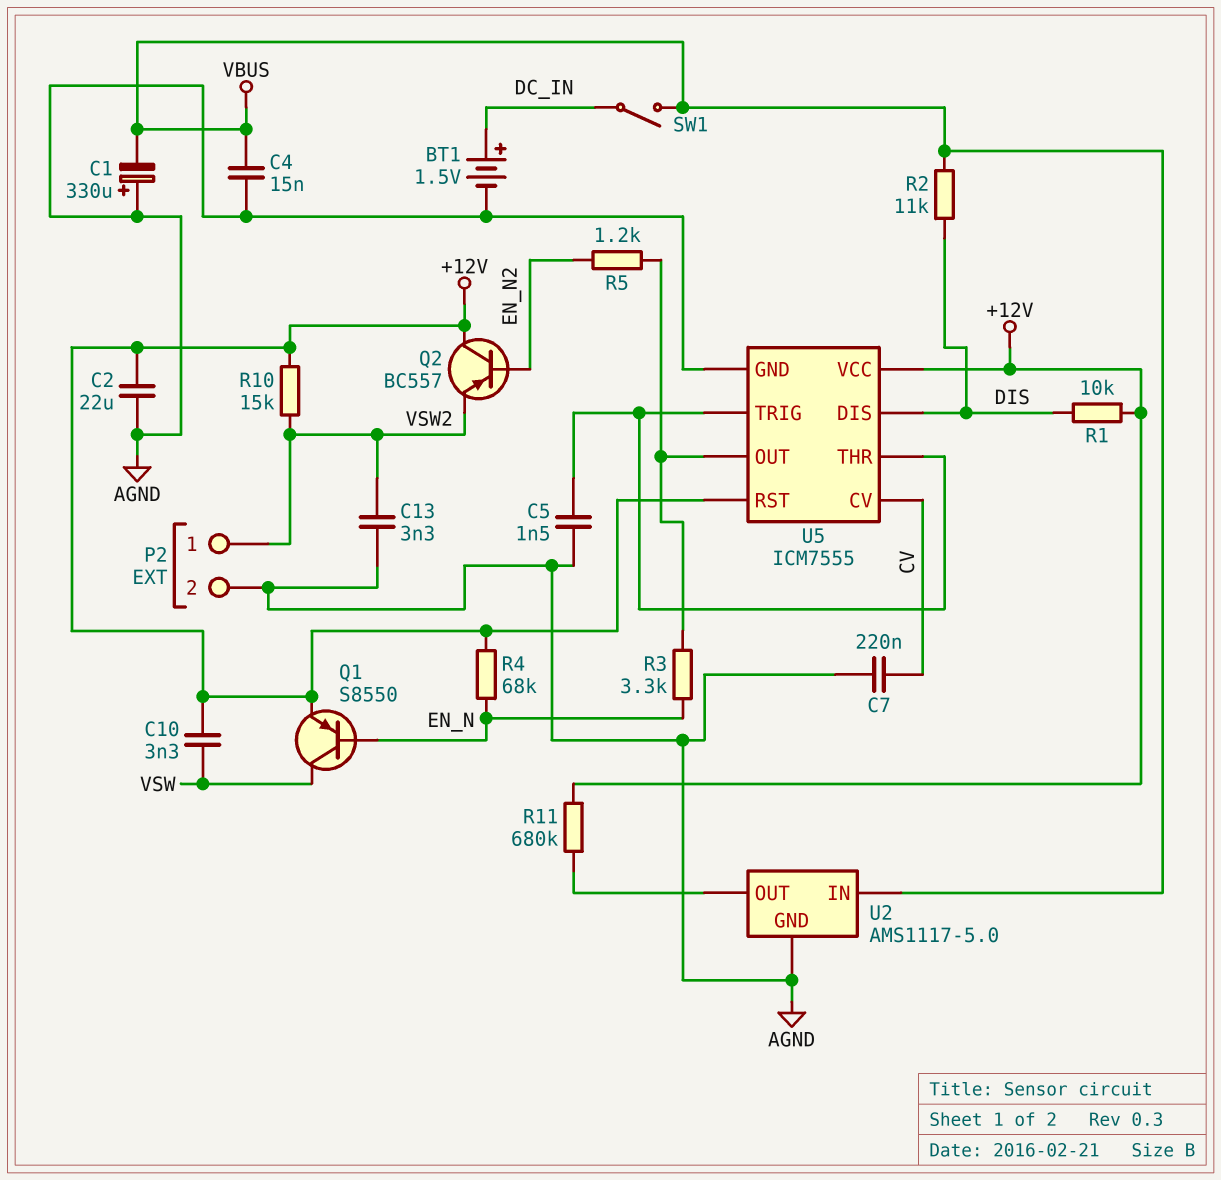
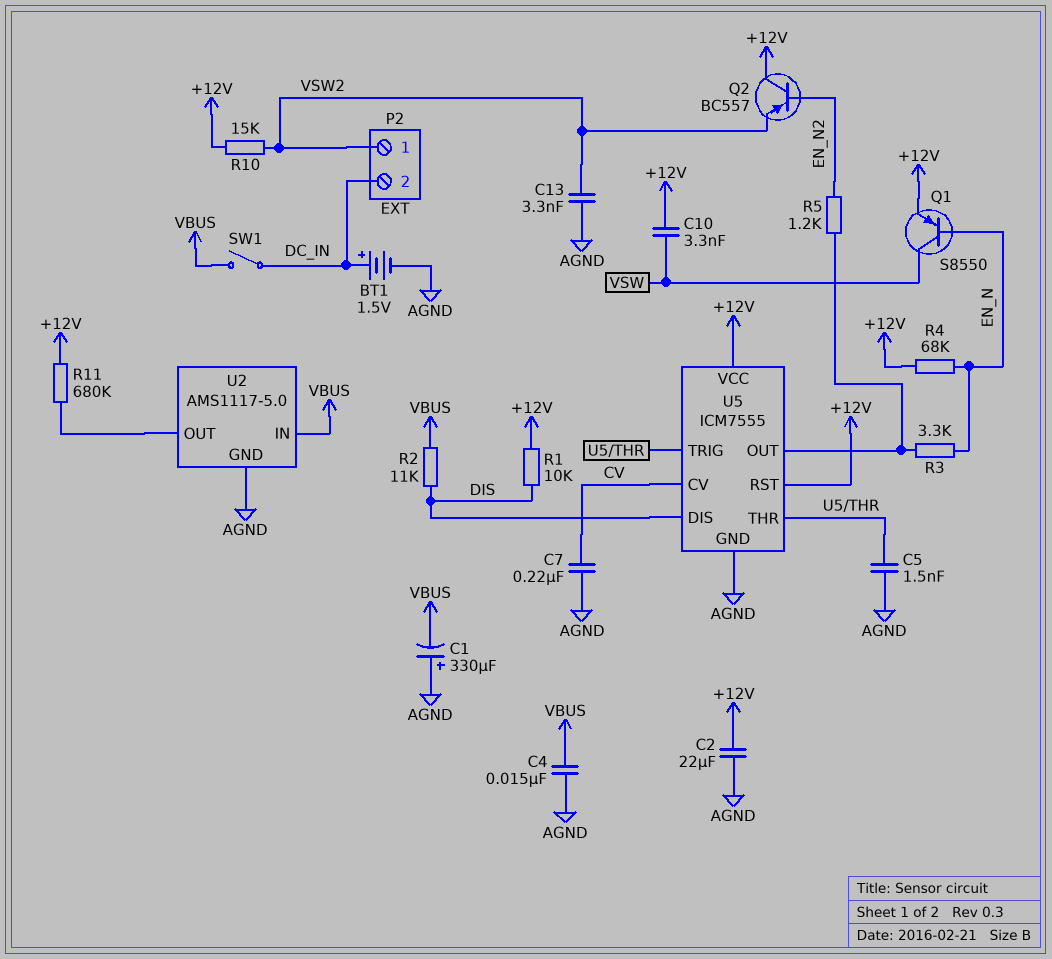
P2 pin 2: AGND -> DC_IN

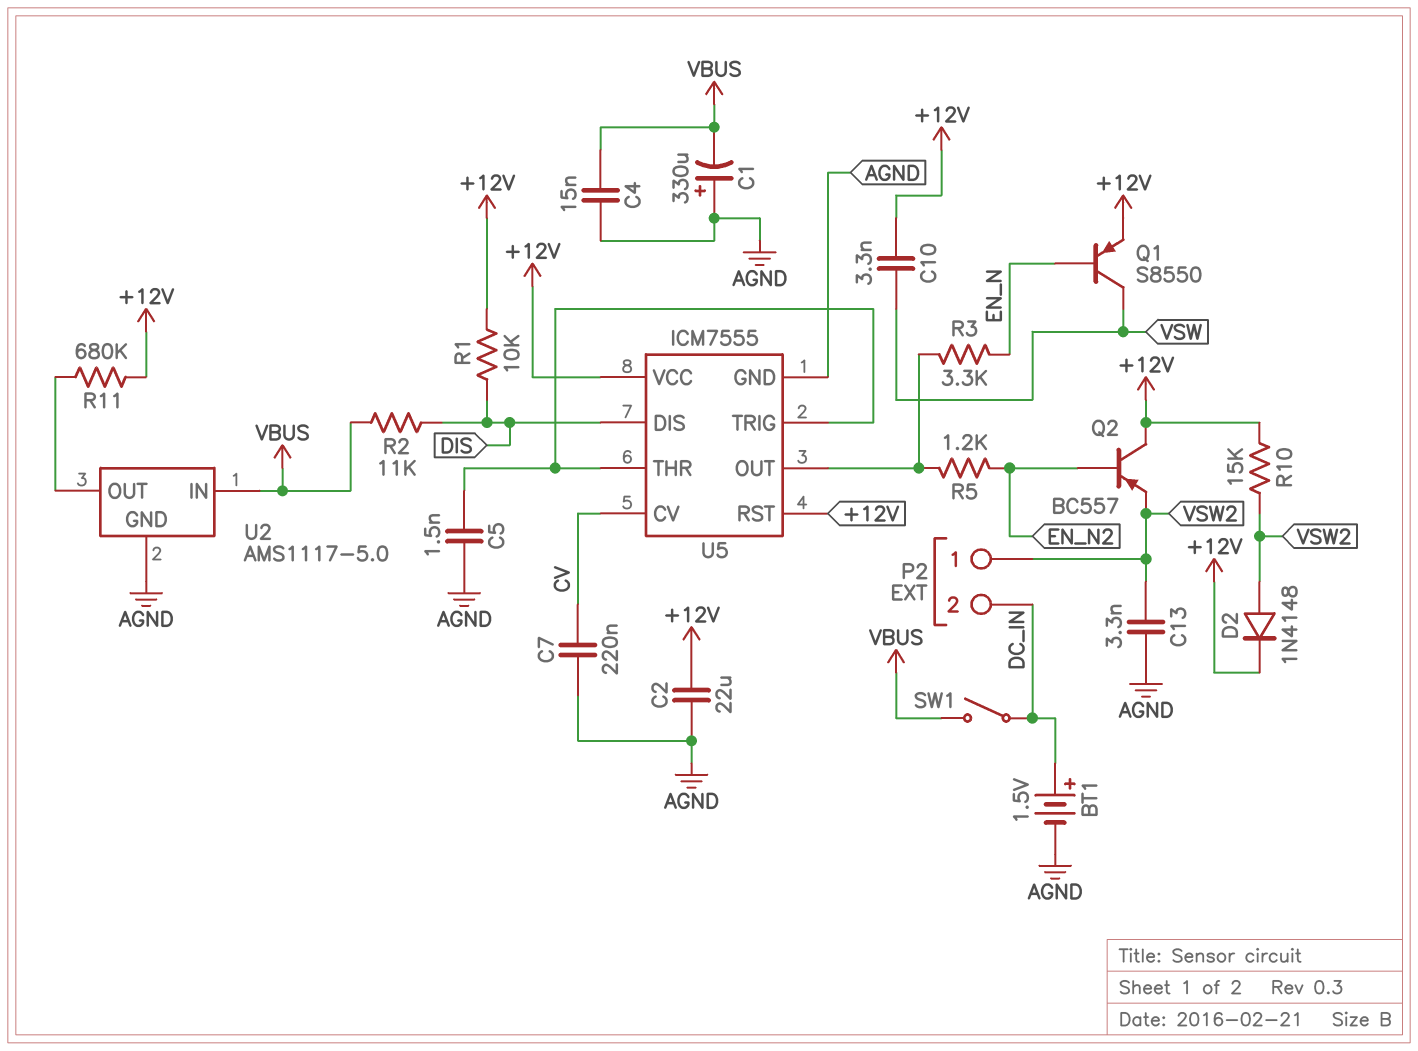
D2: none -> diode 1N4148 (A VSW2, K +12V)
R4: 68k (+12V, EN_N) -> none

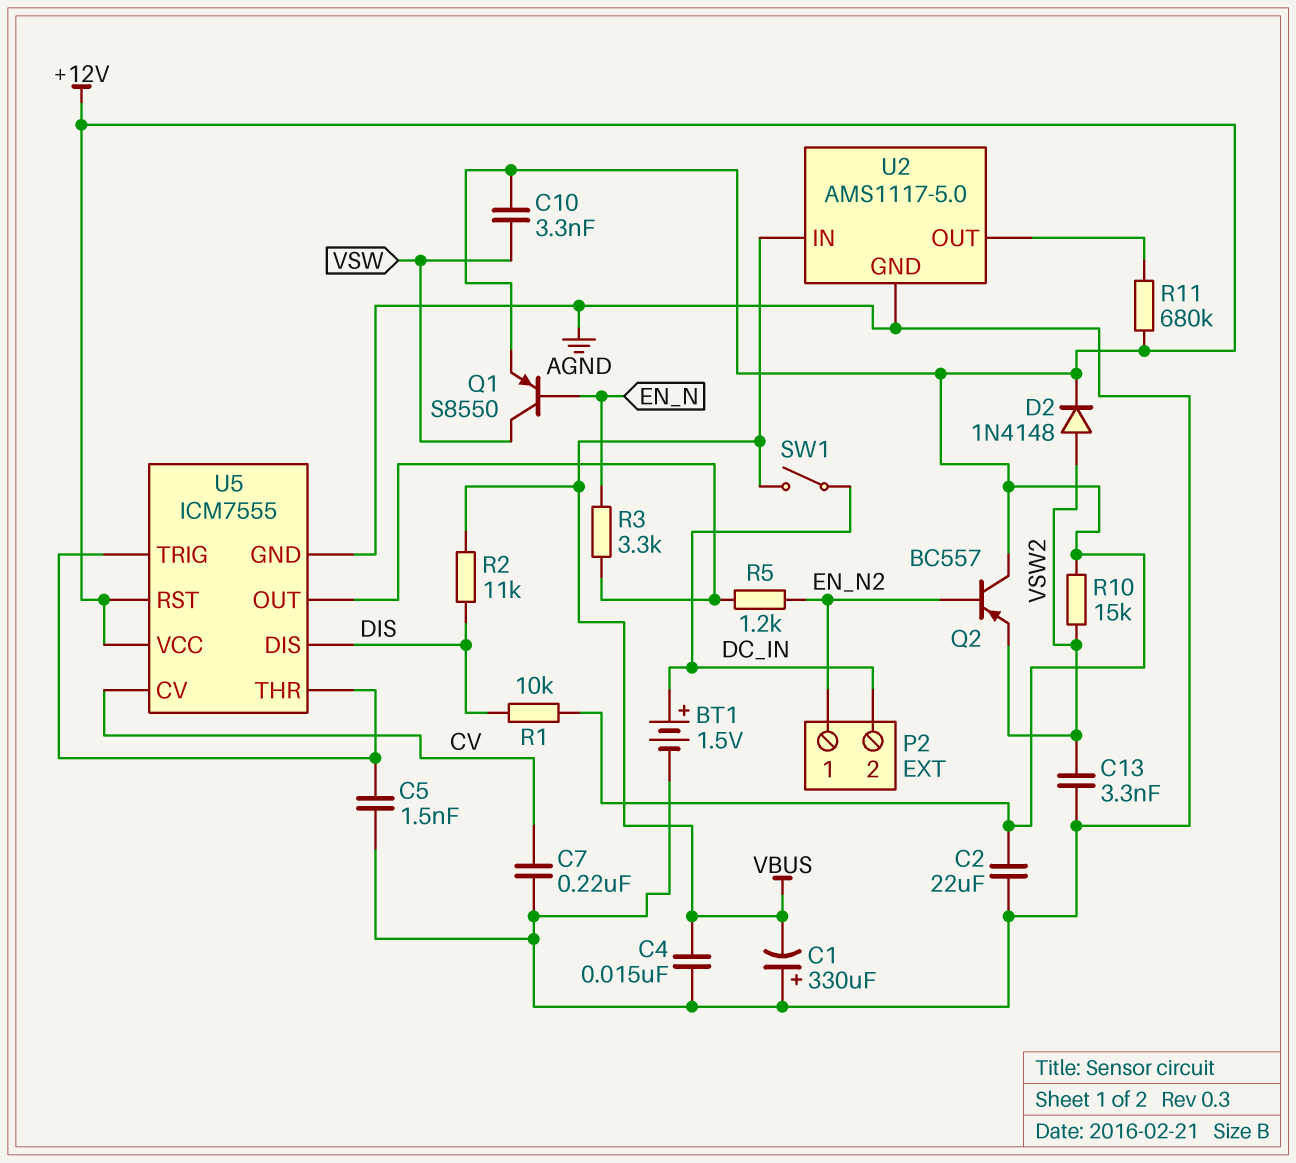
P2 pin 1: VSW2 -> EN_N2

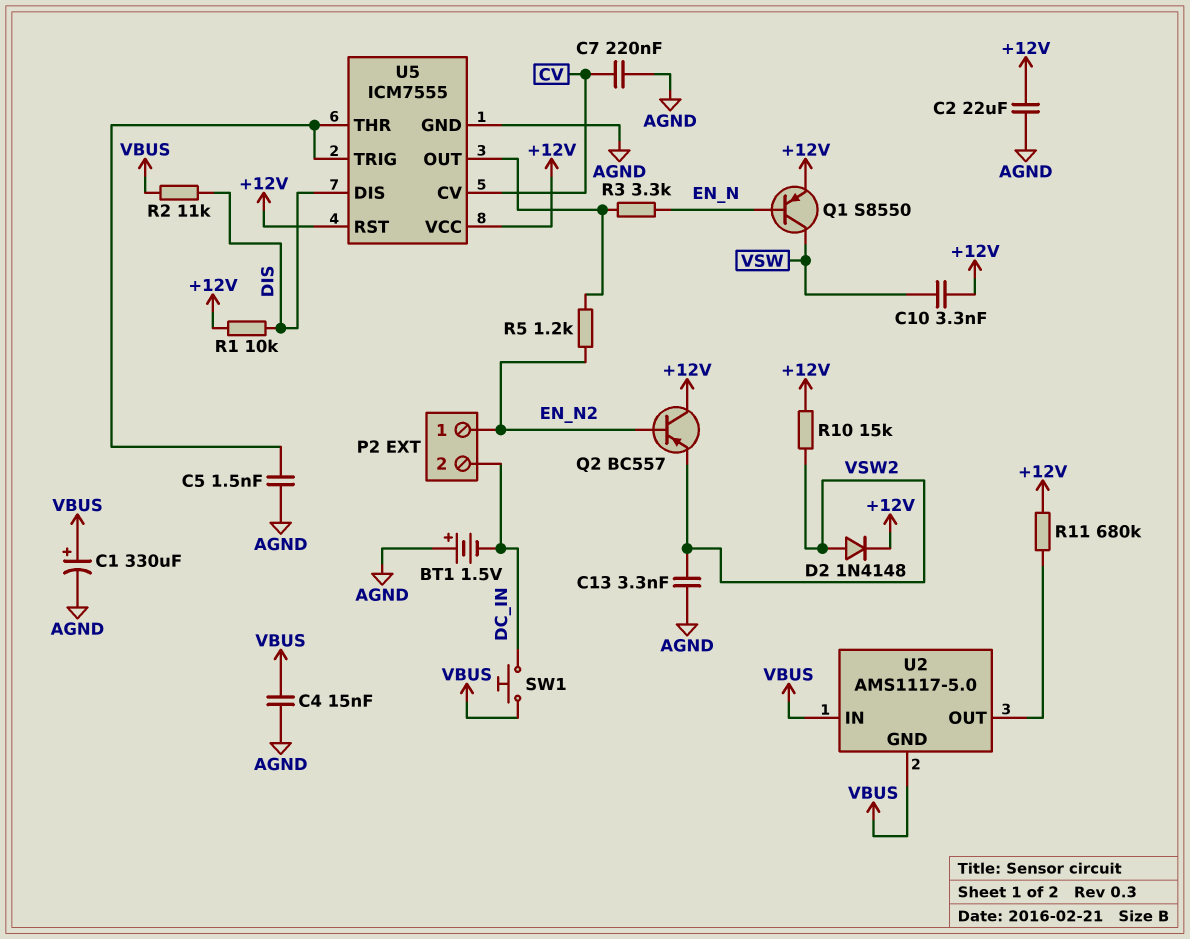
BT1: 1.5V (plus DC_IN, minus AGND) -> 1.5V (plus AGND, minus DC_IN)
C1: 330uF (plus AGND, minus VBUS) -> 330uF (plus VBUS, minus AGND)
SW1: switch (DC_IN, VBUS) -> button (DC_IN, VBUS)
U2 pin GND: AGND -> VBUS

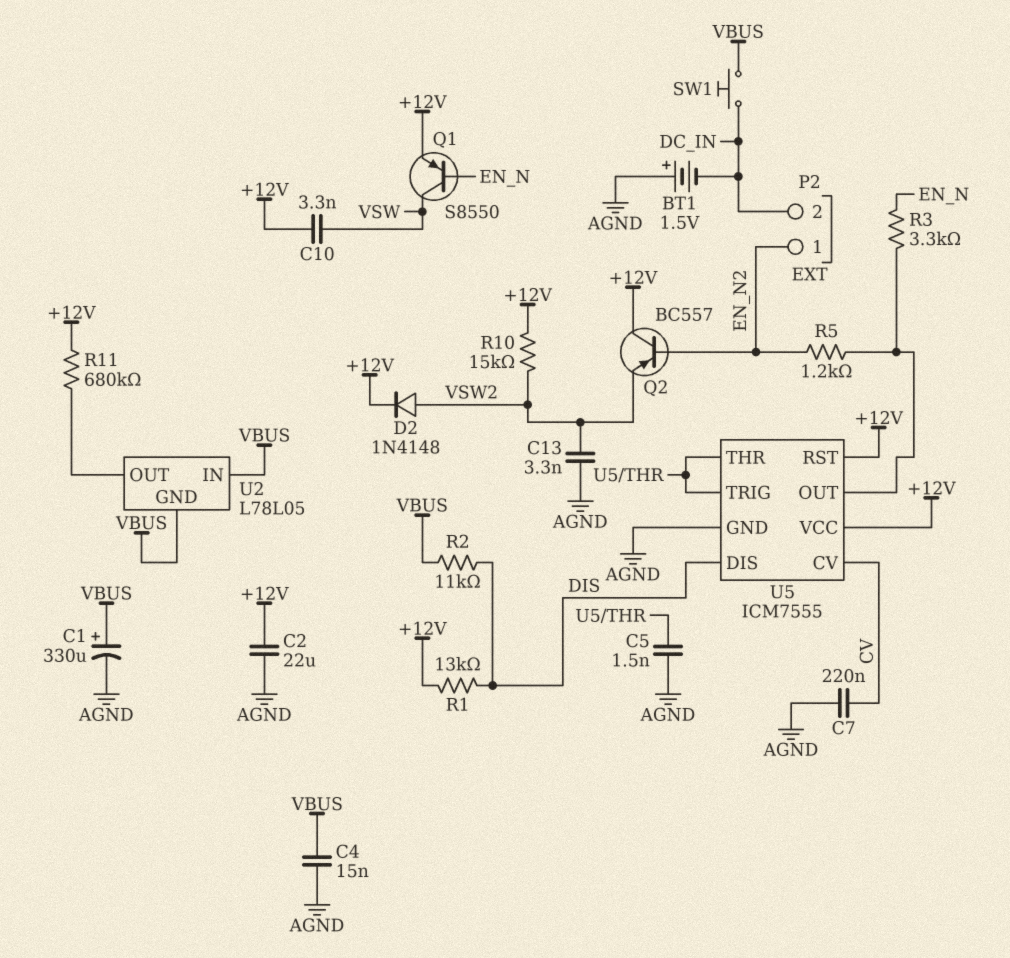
R1: 10k (+12V, DIS) -> 13k (+12V, DIS)
U2: AMS1117-5.0 -> L78L05

